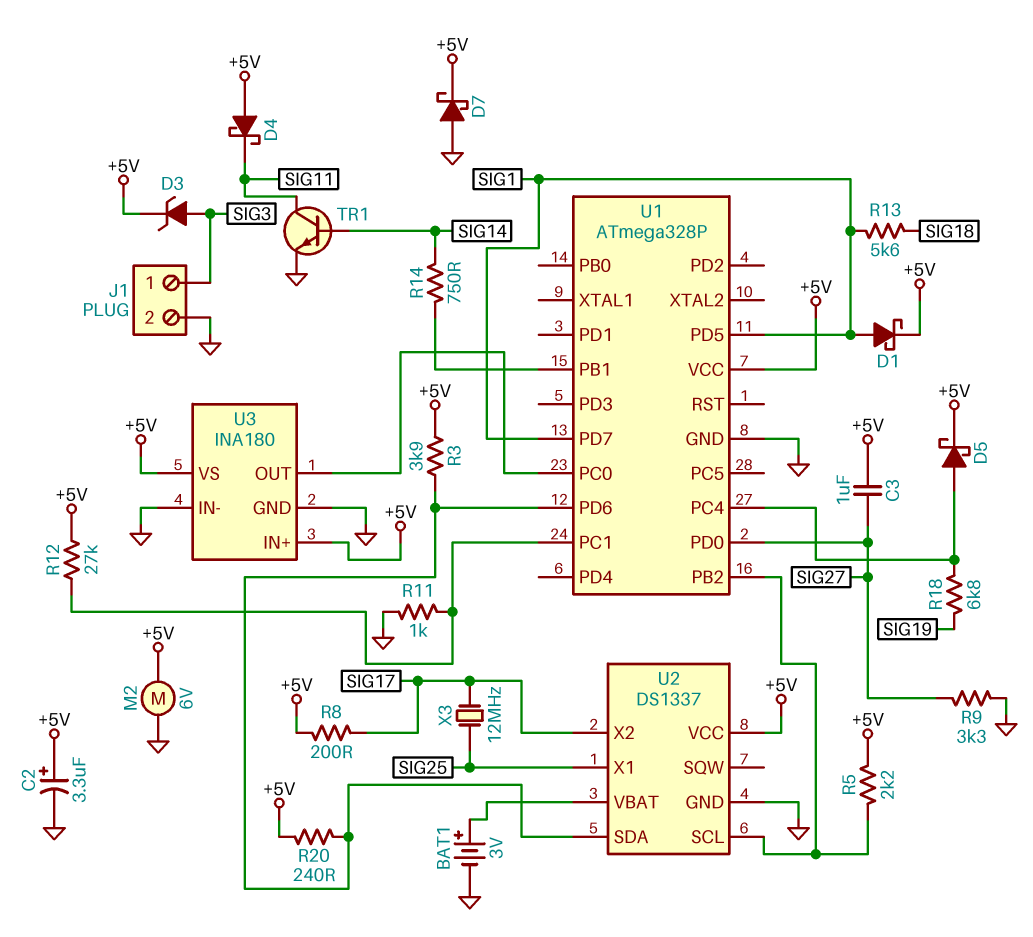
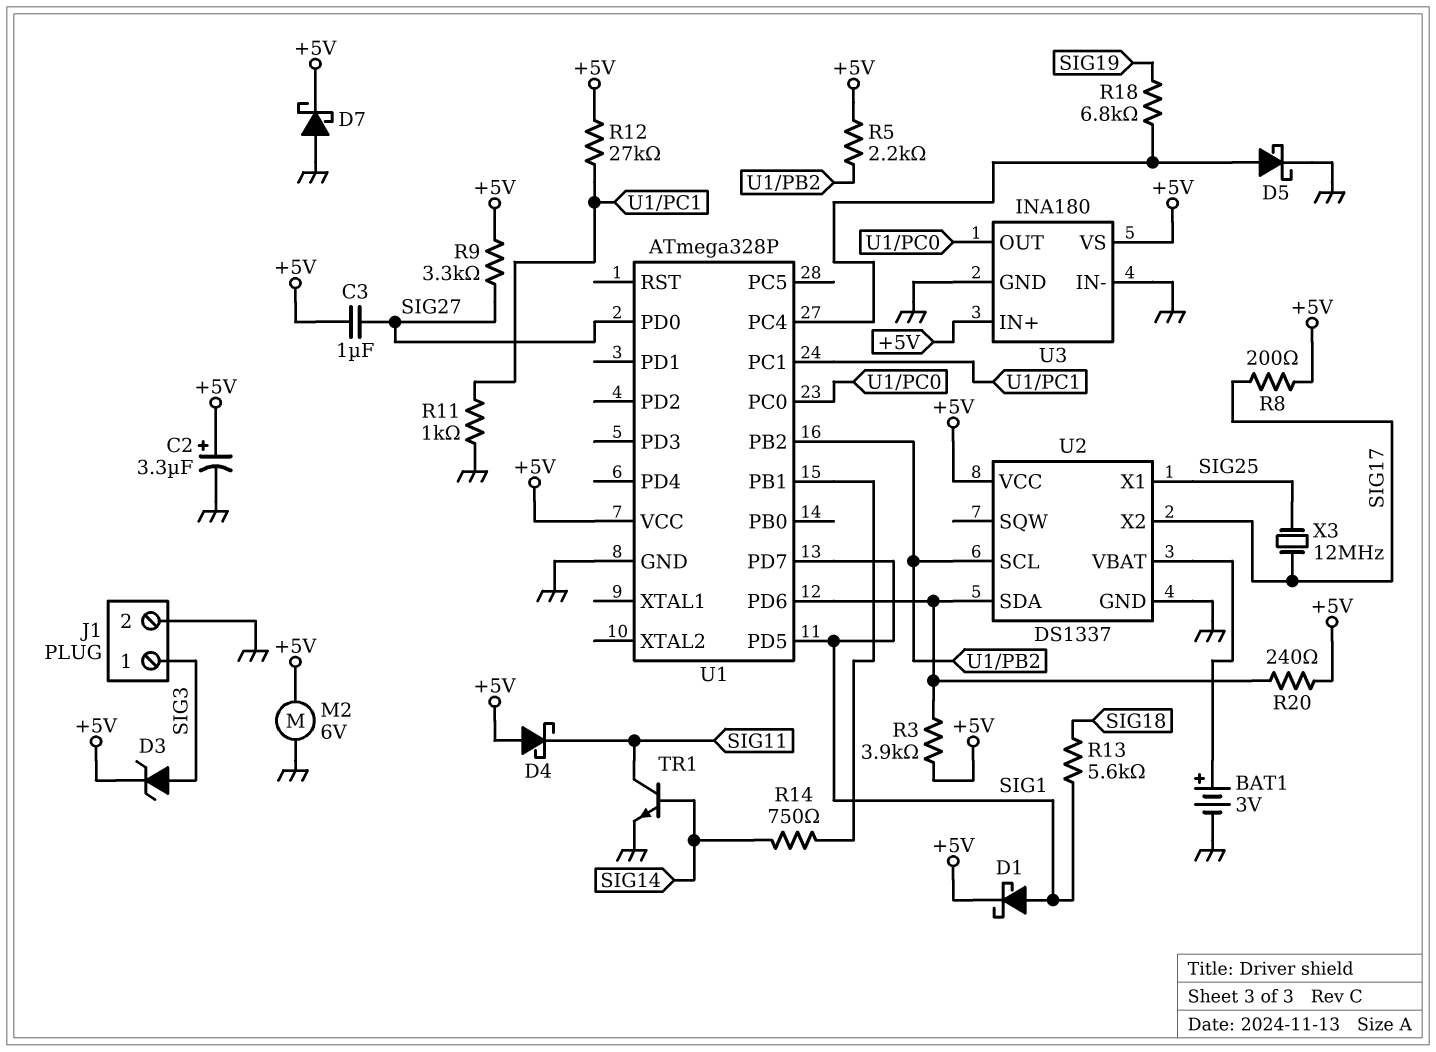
D5: schottky (A U1/PC4, K +5V) -> schottky (A U1/PC4, K GND)
R9: 3.3k (GND, SIG27) -> 3.3k (+5V, SIG27)

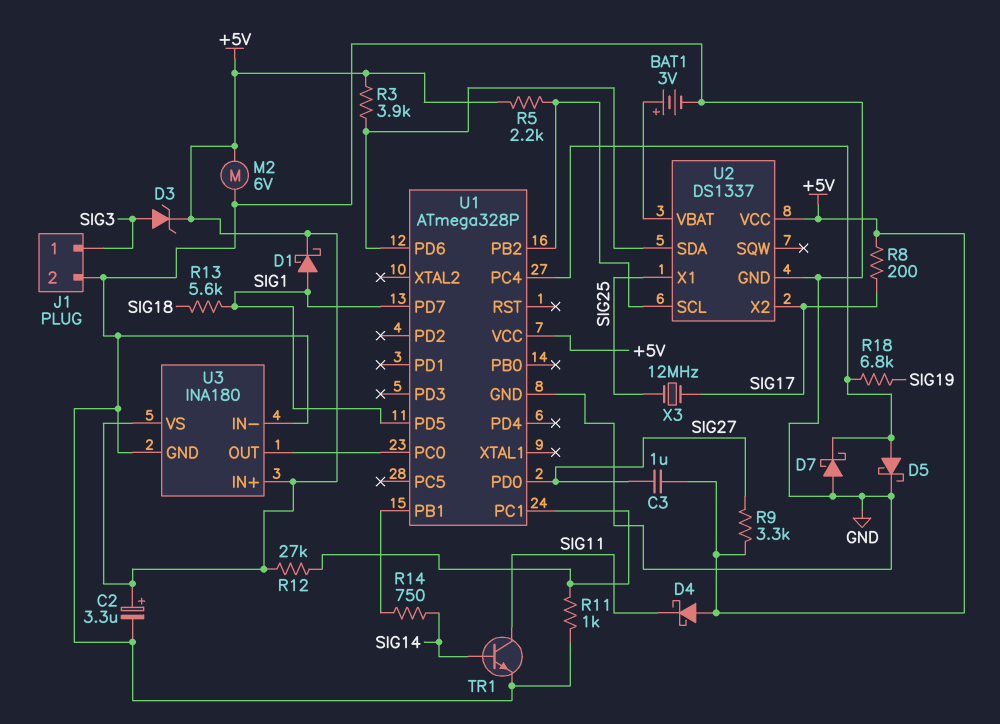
D7: schottky (A GND, K +5V) -> schottky (A GND, K U1/PC4)
R20: 240 (+5V, U1/PD6) -> none

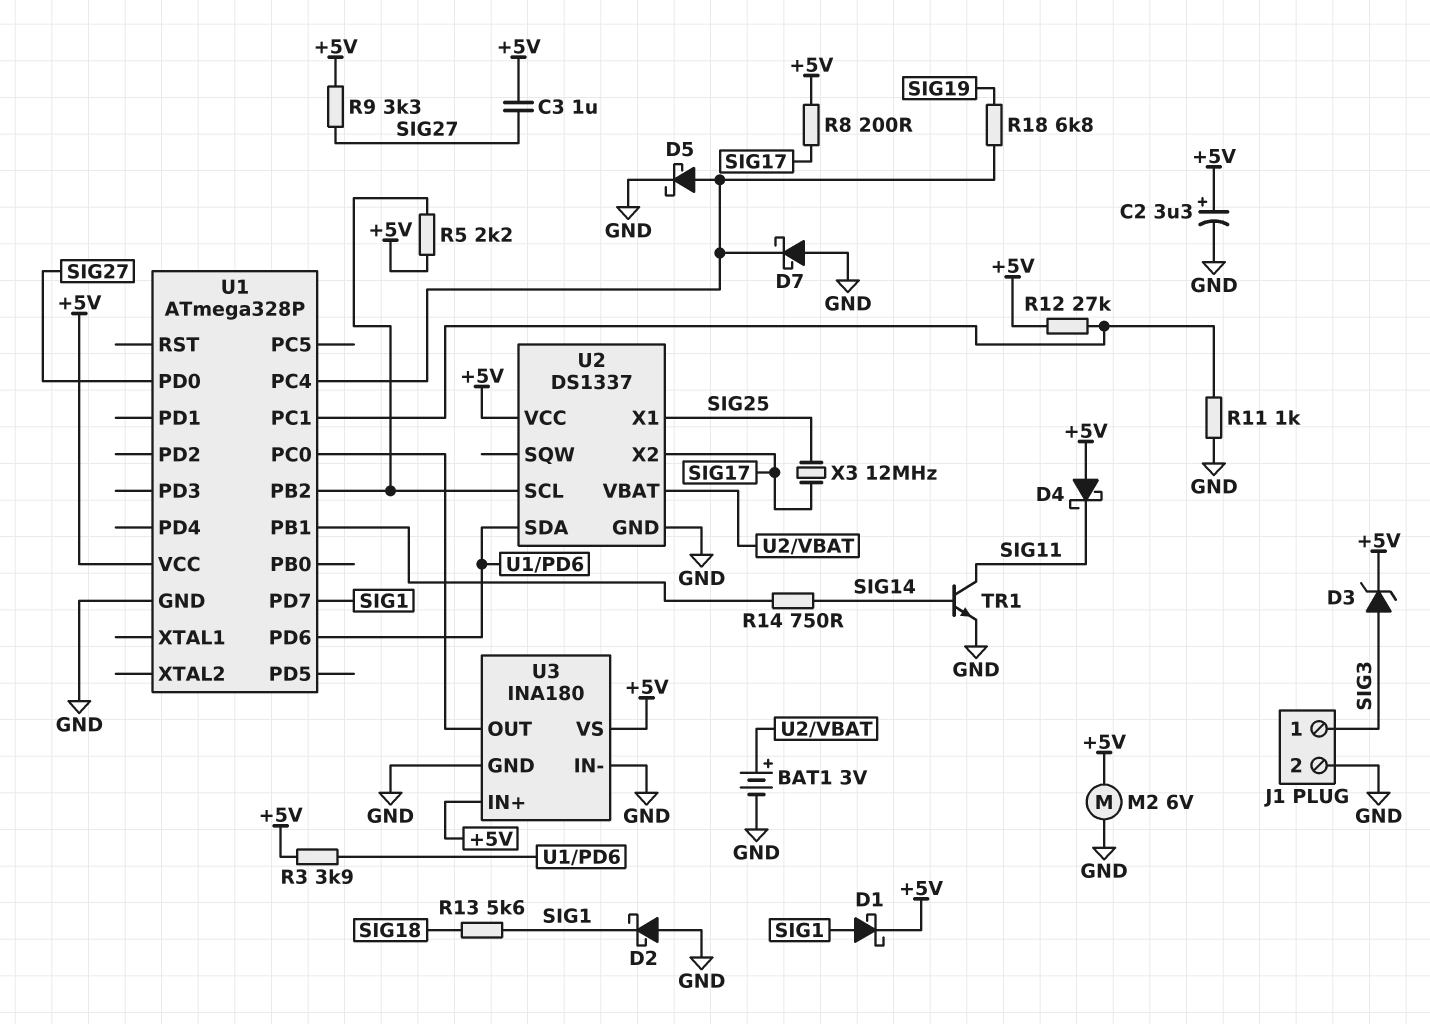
D2: none -> schottky (A GND, K SIG1)
U1 pin PD5: SIG1 -> none

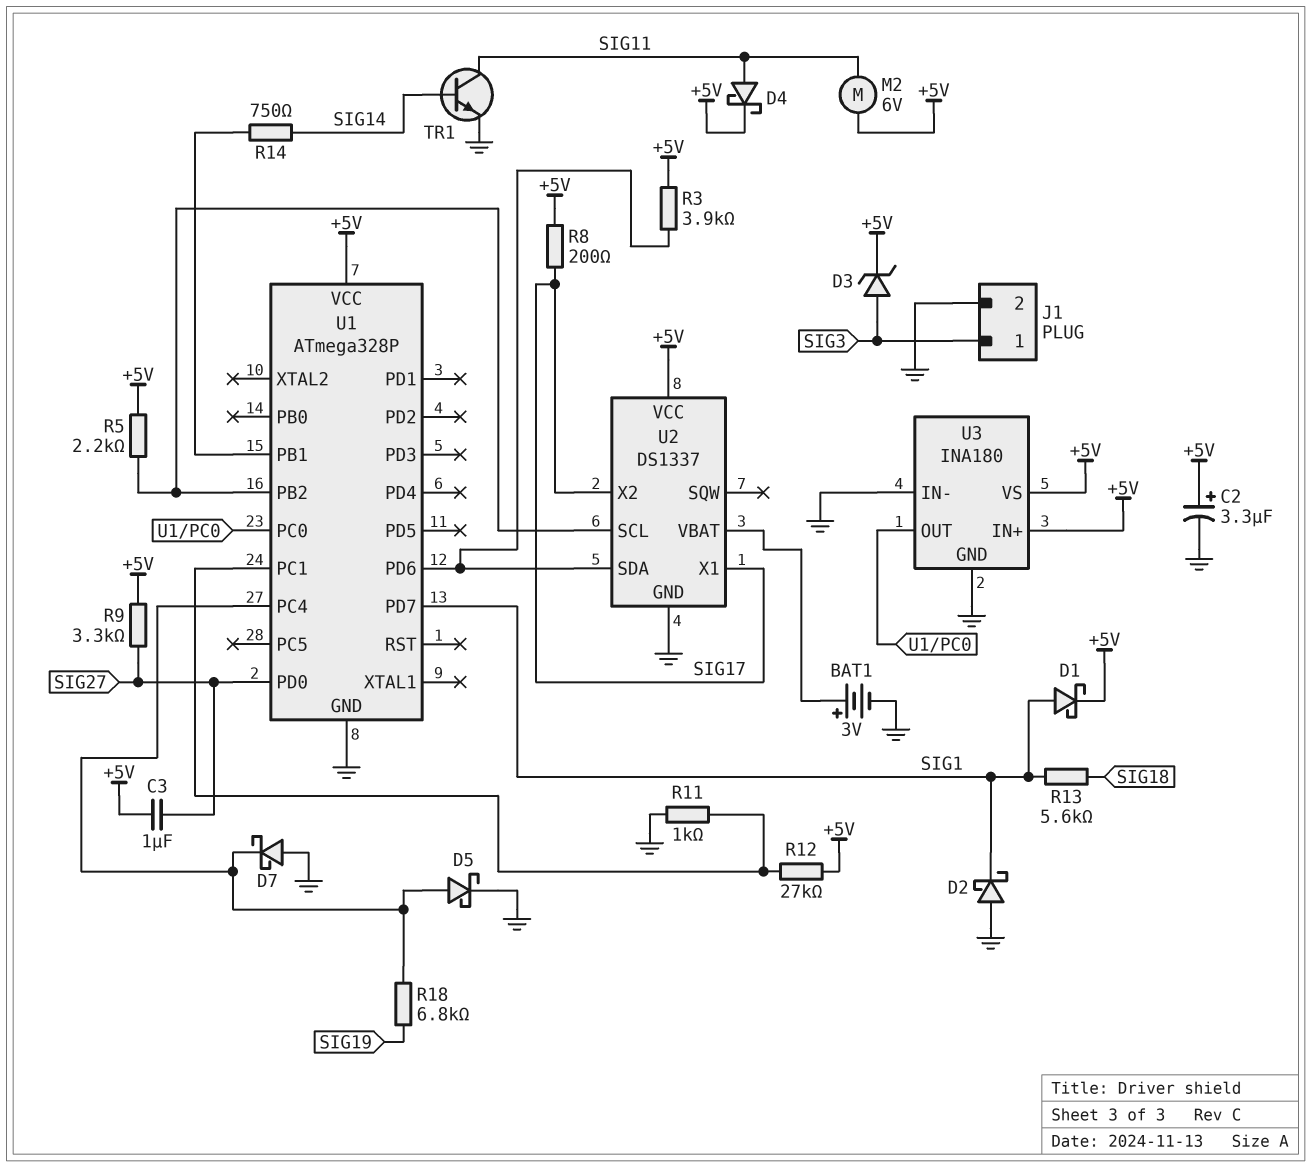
D4: schottky (A +5V, K SIG11) -> schottky (A SIG11, K +5V)
M2: motor 6V (+5V, GND) -> motor 6V (+5V, SIG11)
U2 pin X1: SIG25 -> SIG17
X3: 12MHz (SIG17, SIG25) -> none

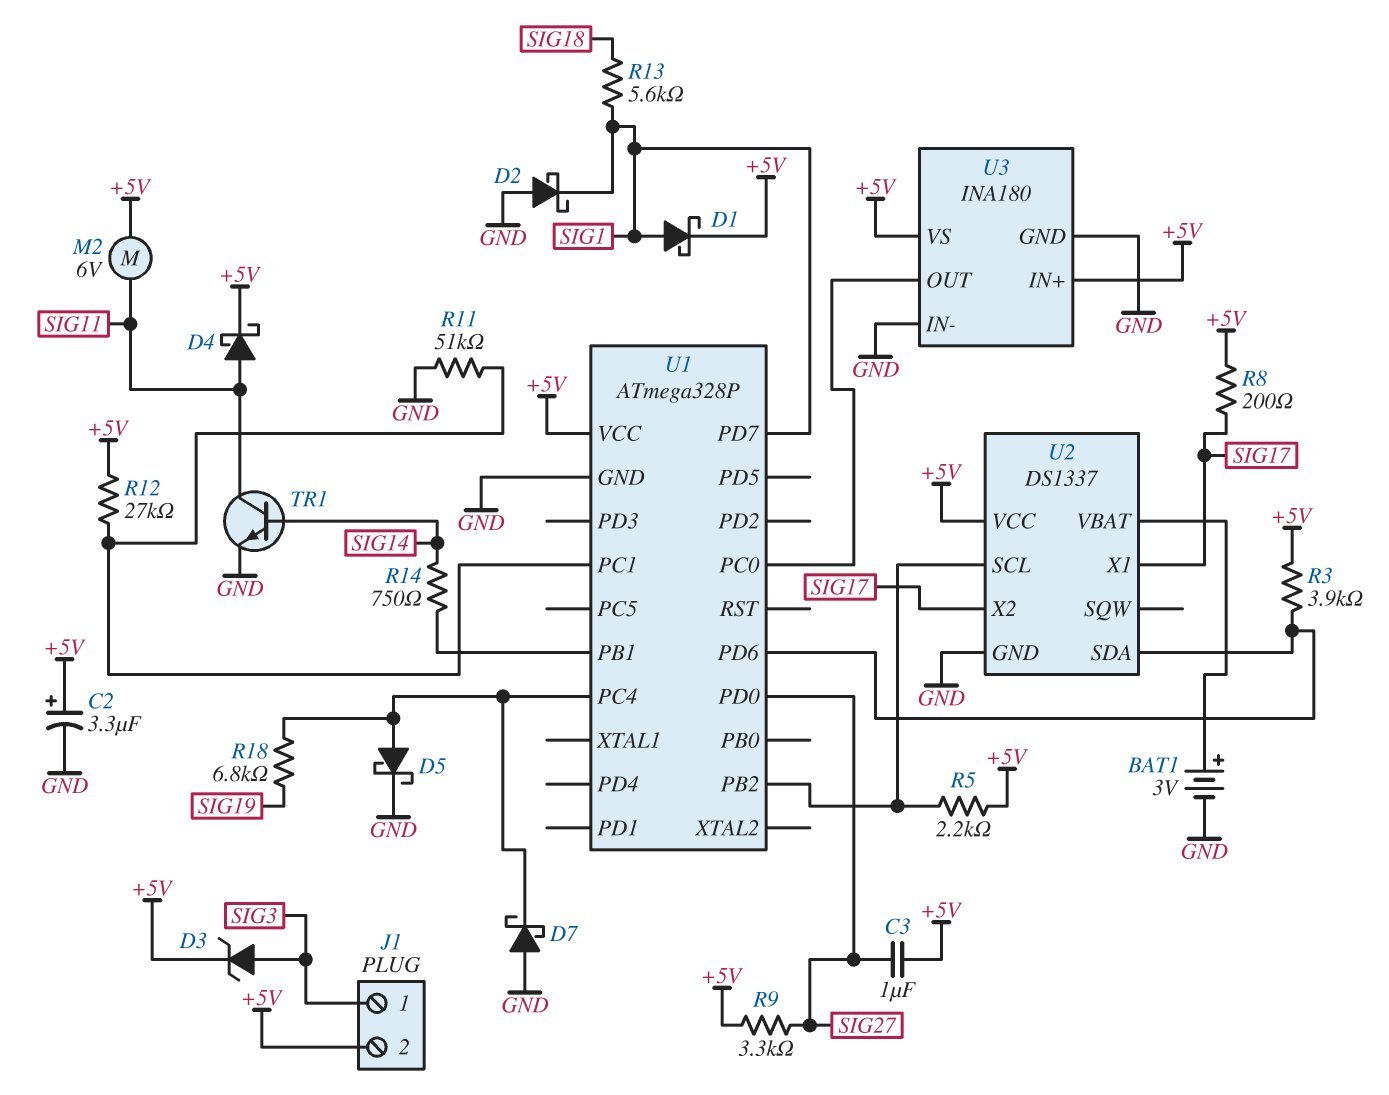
J1 pin 2: GND -> +5V
R11: 1k (GND, U1/PC1) -> 51k (GND, U1/PC1)

